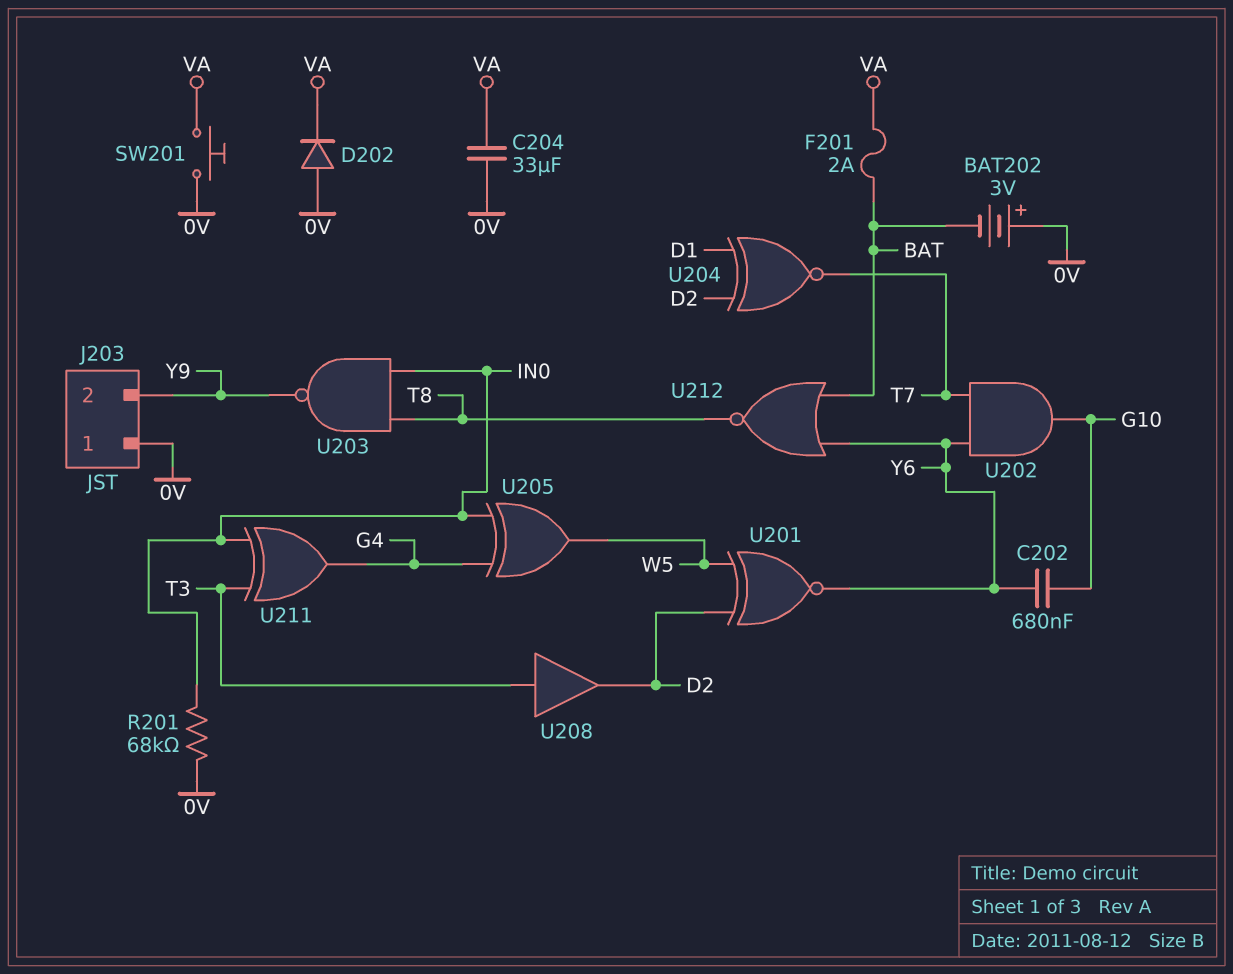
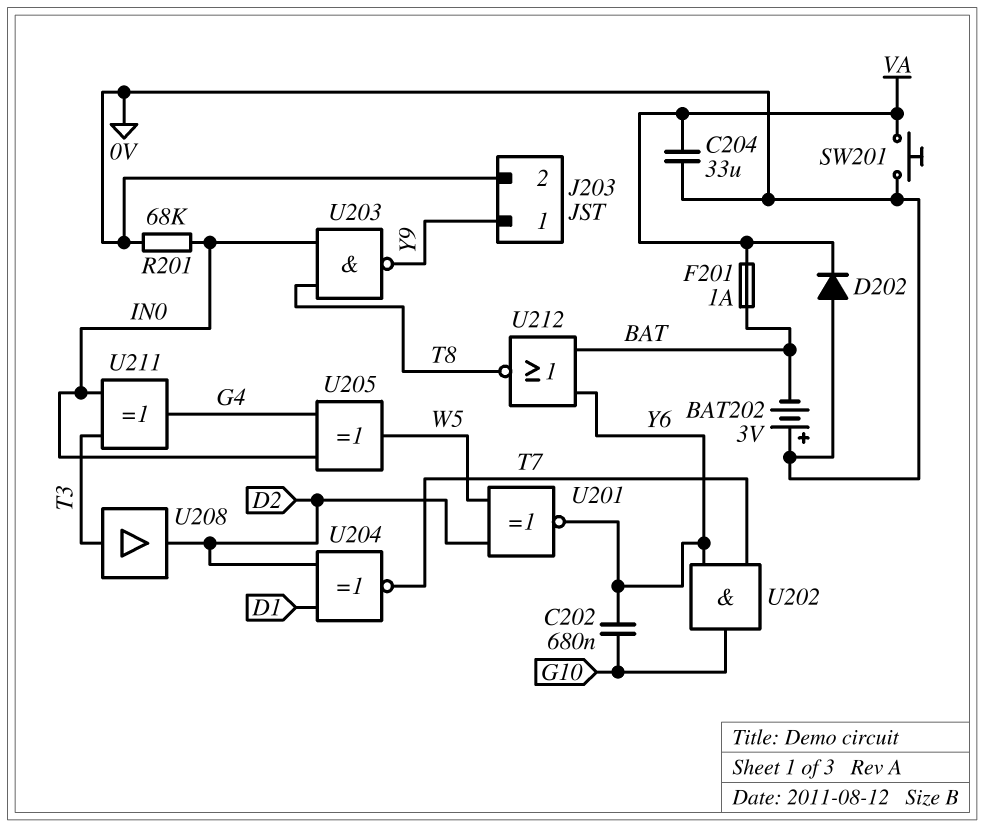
F201: 2A (BAT, VA) -> 1A (BAT, VA)
J203 pin 1: 0V -> Y9
J203 pin 2: Y9 -> 0V

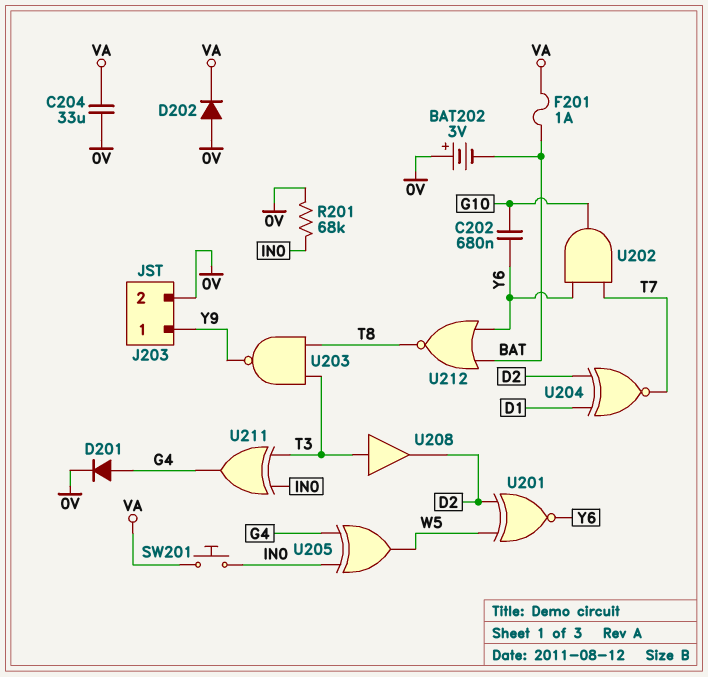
D201: none -> diode (A G4, K 0V)
SW201: button (0V, VA) -> button (IN0, VA)
U203: NAND (in IN0, in T8, out Y9) -> NAND (in T3, in T8, out Y9)

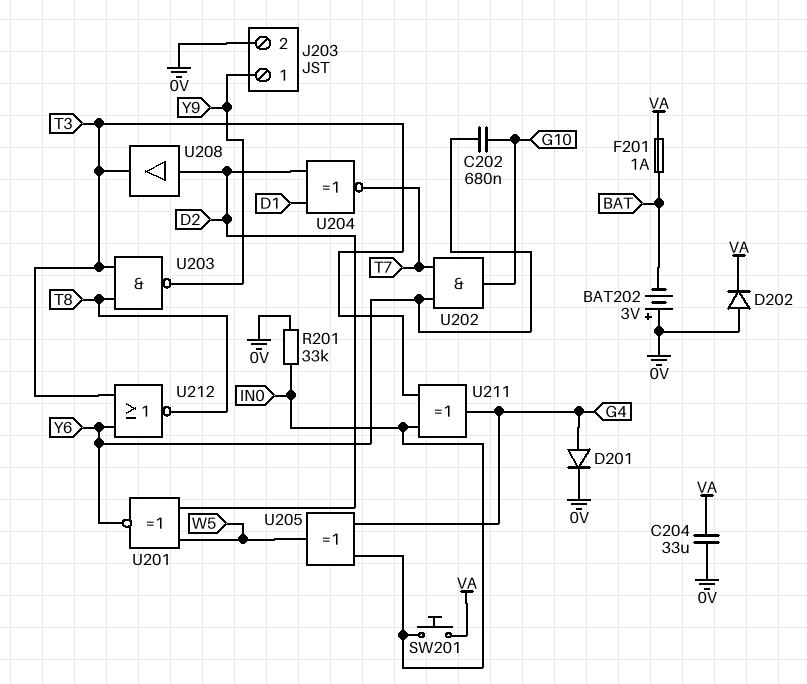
R201: 68k (0V, IN0) -> 33k (0V, IN0)
U208: buffer (in T3, out D2) -> buffer (in D2, out T3)
U212: NOR (in BAT, in Y6, out T8) -> NOR (in T3, in Y6, out T8)

